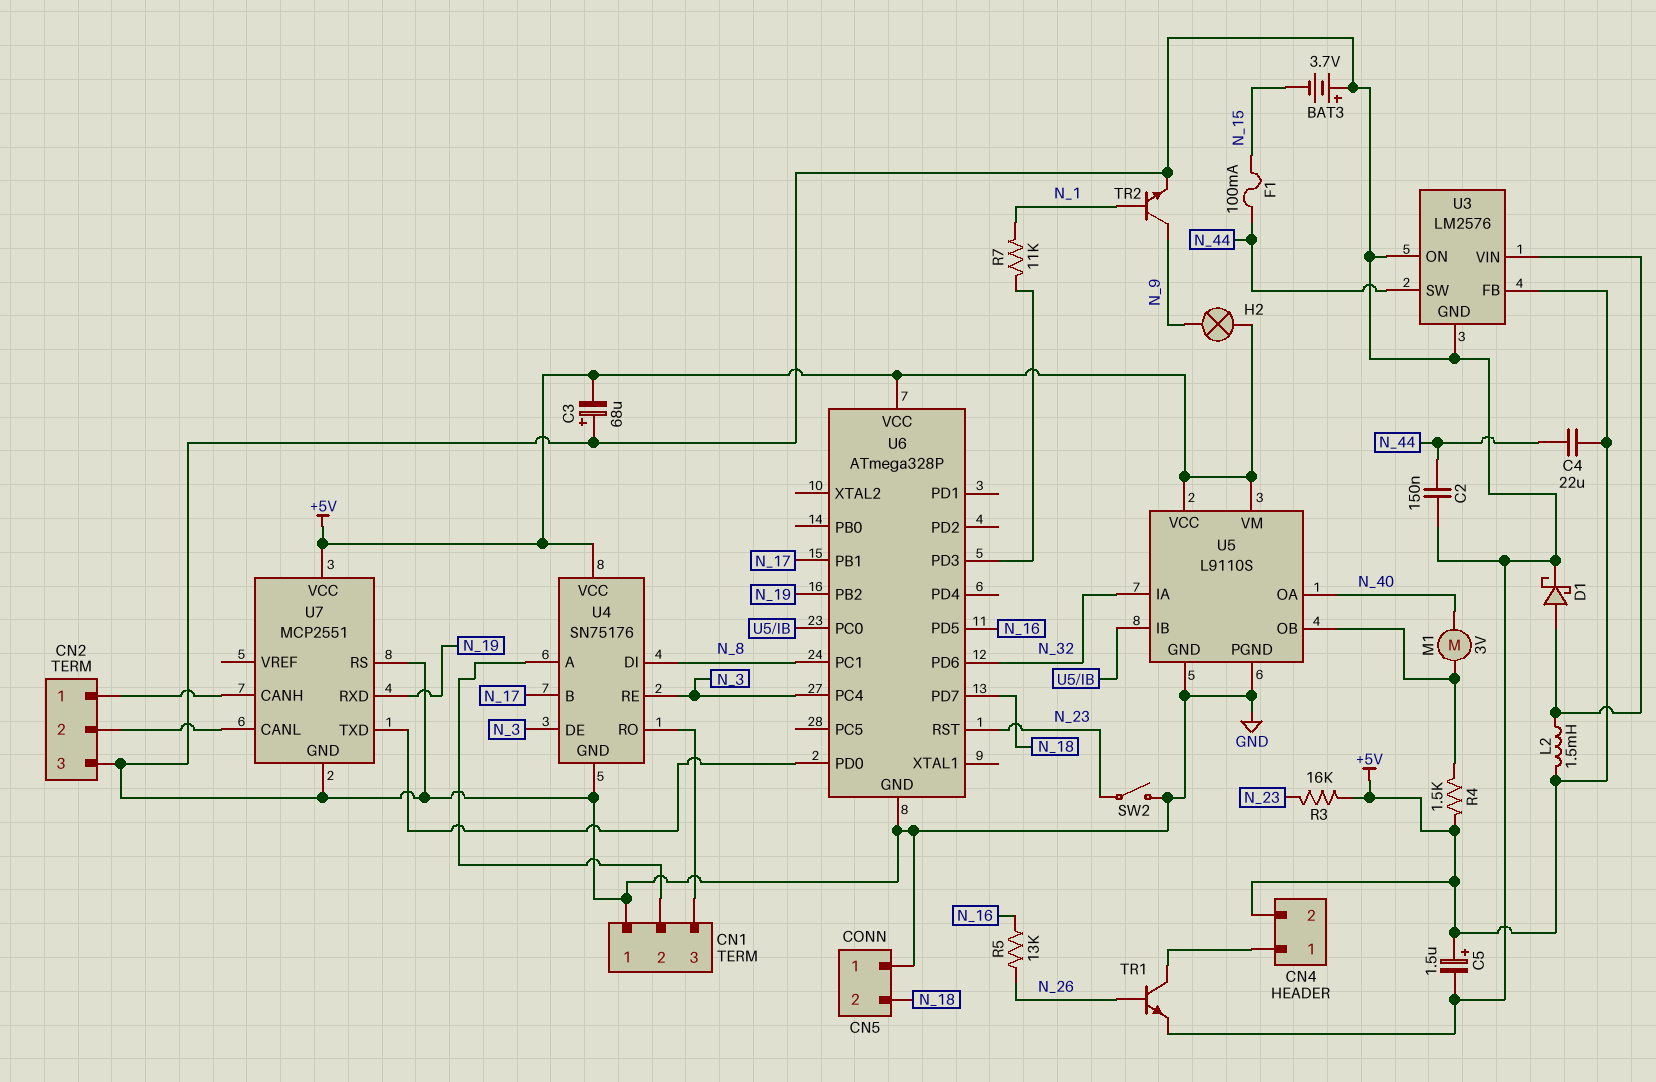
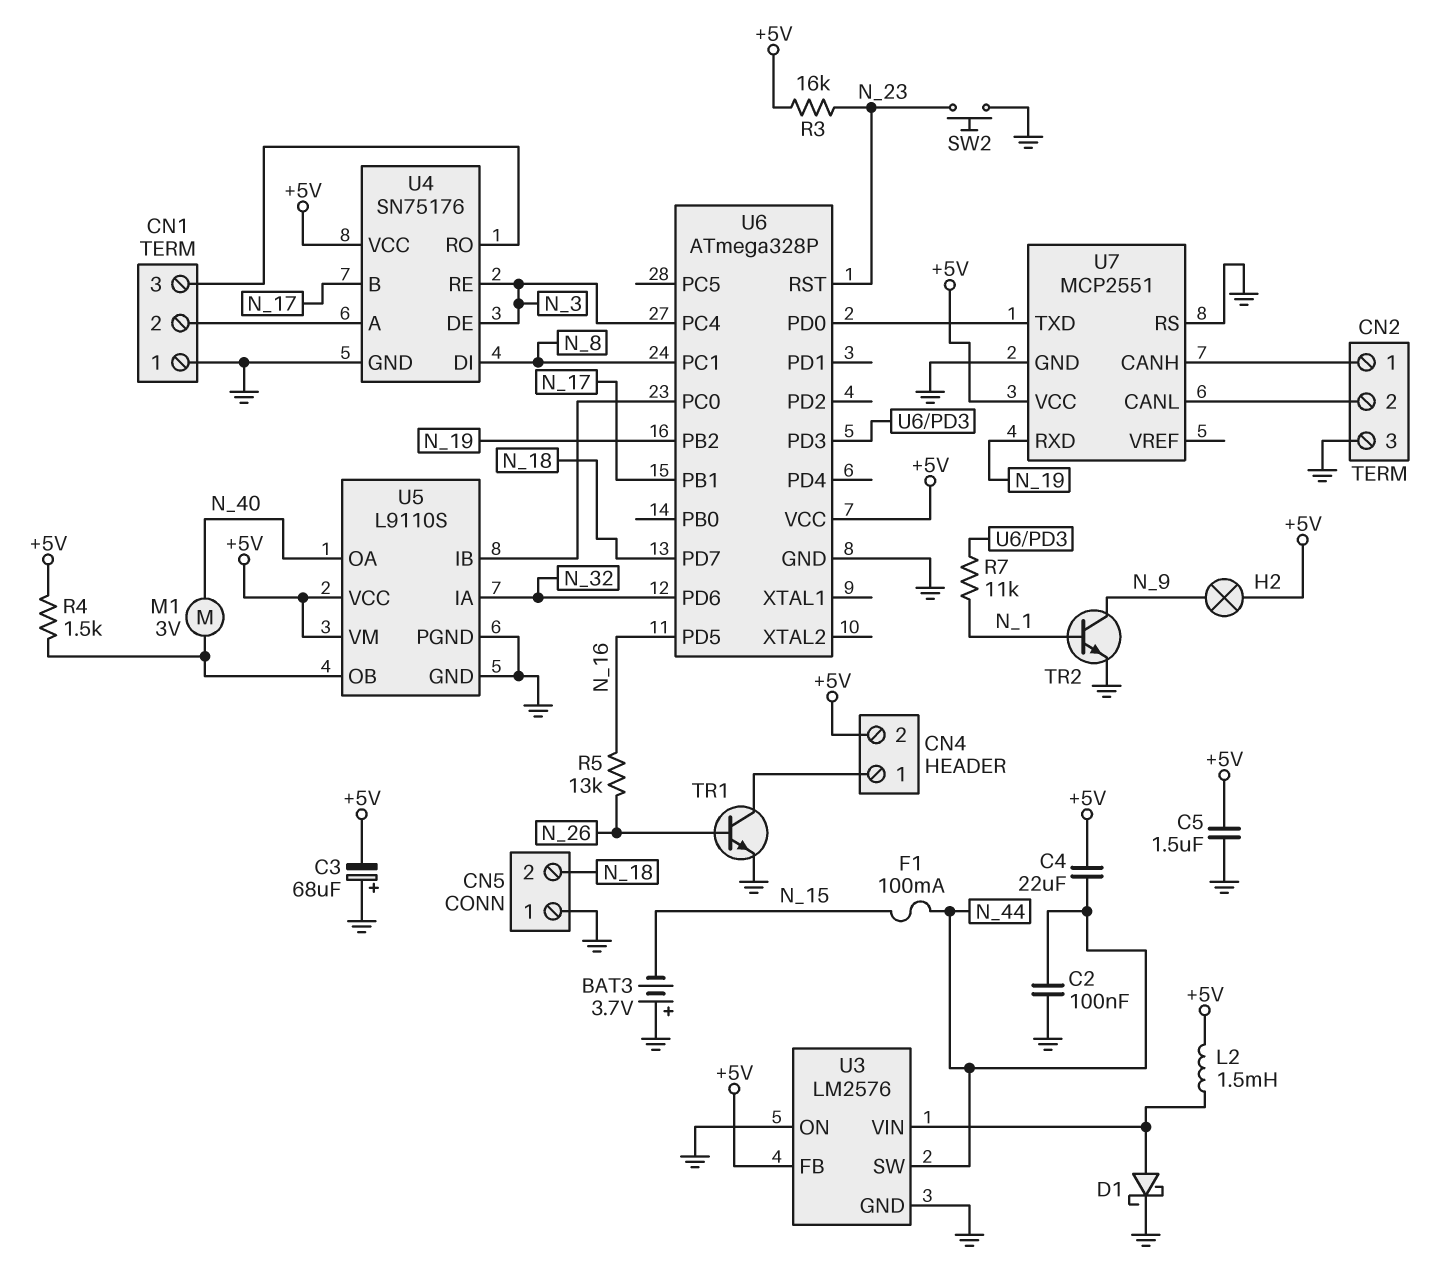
C2: 150nF (GND, N_44) -> 100nF (GND, N_44)
C5: 1.5uF (plus +5V, minus GND) -> 1.5uF (+5V, GND)
SW2: switch (GND, N_23) -> button (GND, N_23)

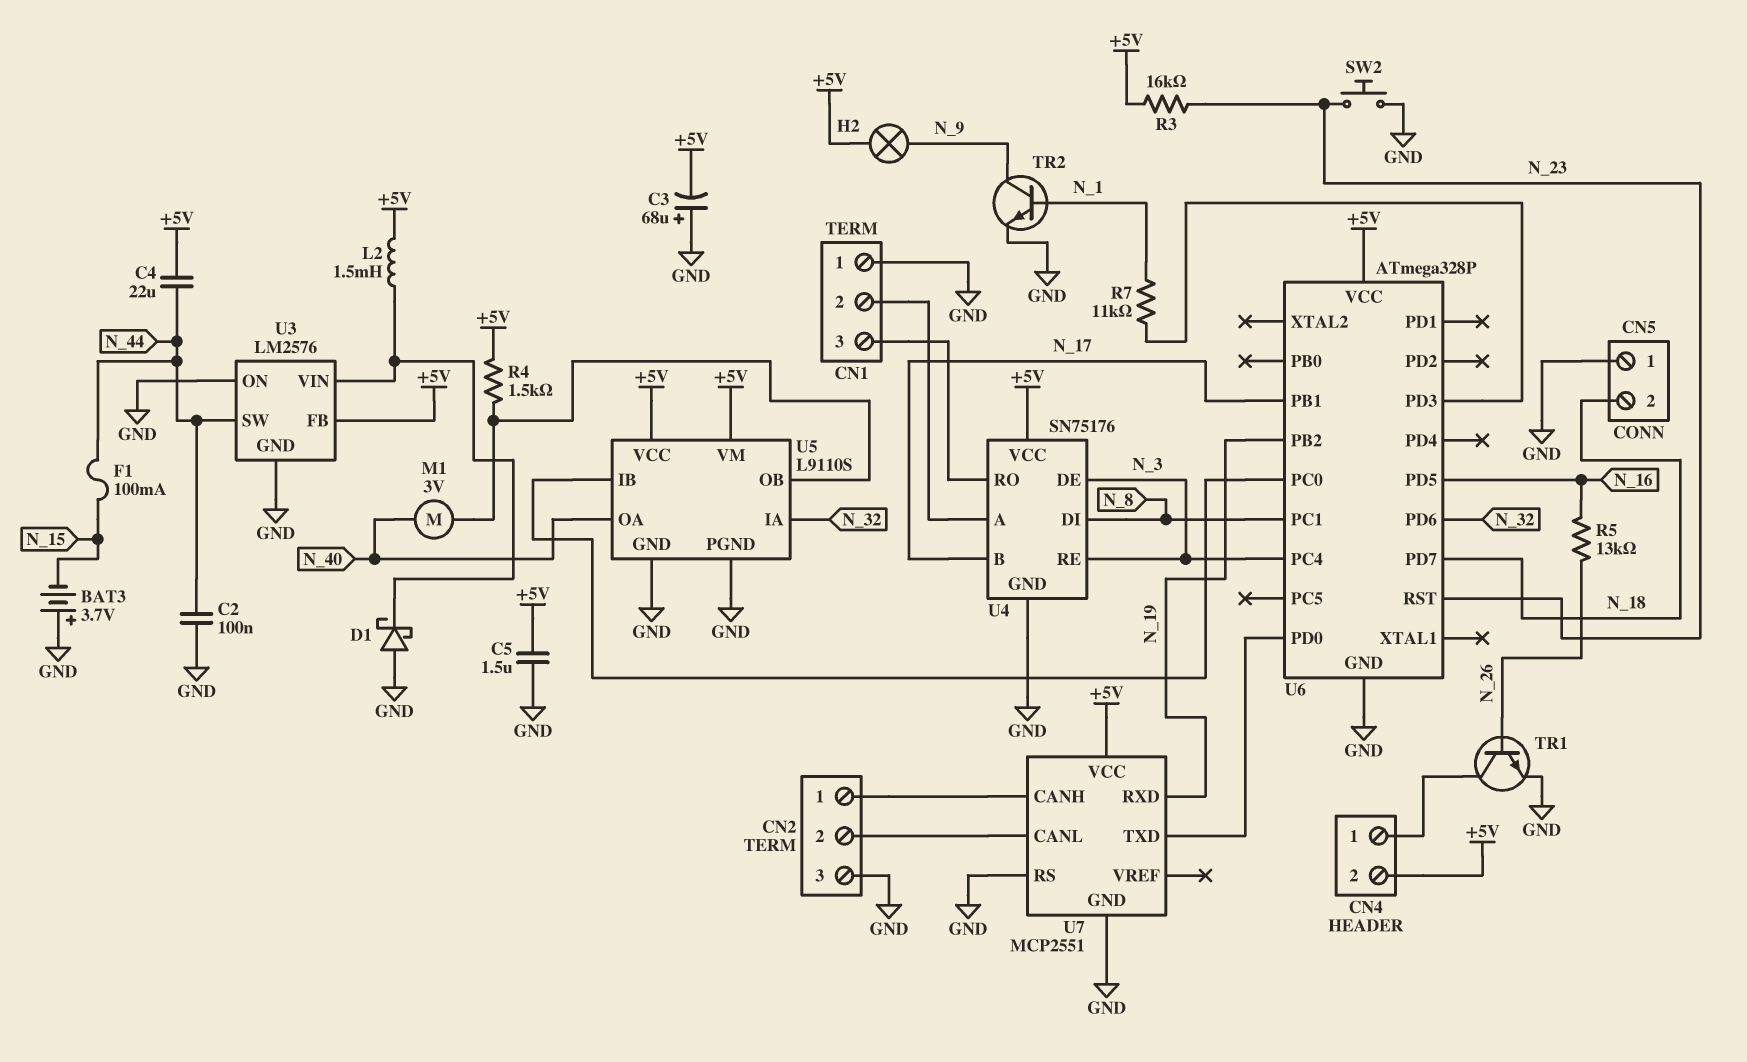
D1: schottky (A U3/VIN, K GND) -> schottky (A GND, K U3/VIN)

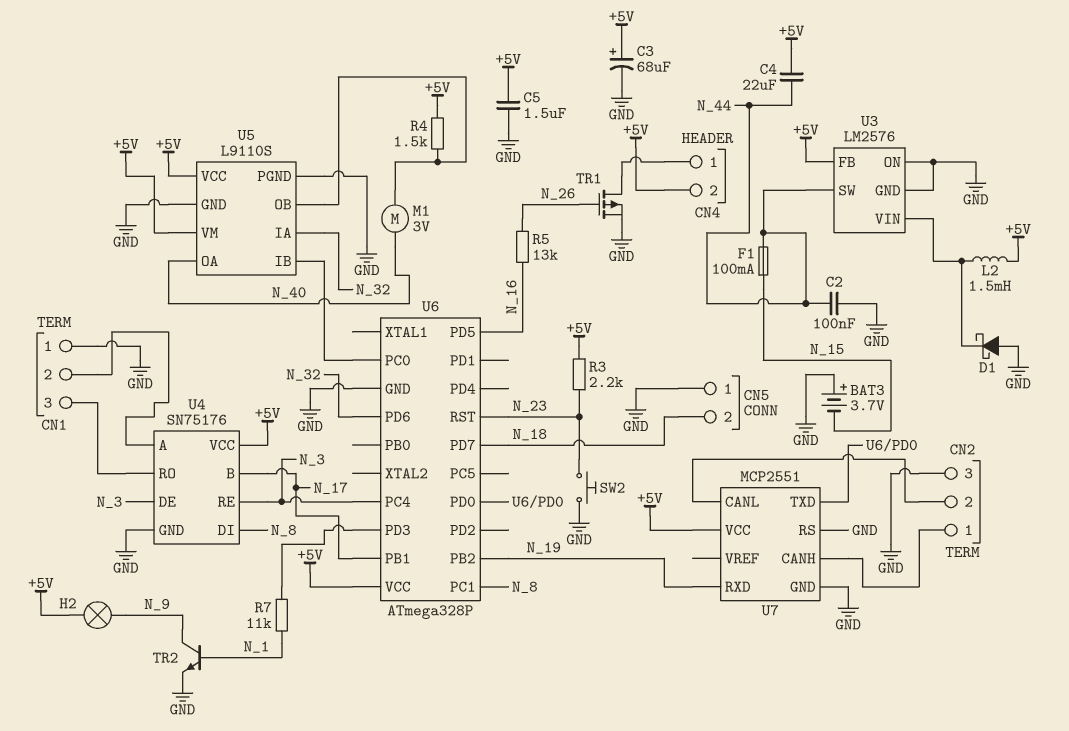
C3: 68uF (plus GND, minus +5V) -> 68uF (plus +5V, minus GND)
R3: 16k (+5V, N_23) -> 2.2k (+5V, N_23)
TR1: NPN (B N_26, C CN4/1, E GND) -> PMOS (G N_26, D CN4/1, S GND)

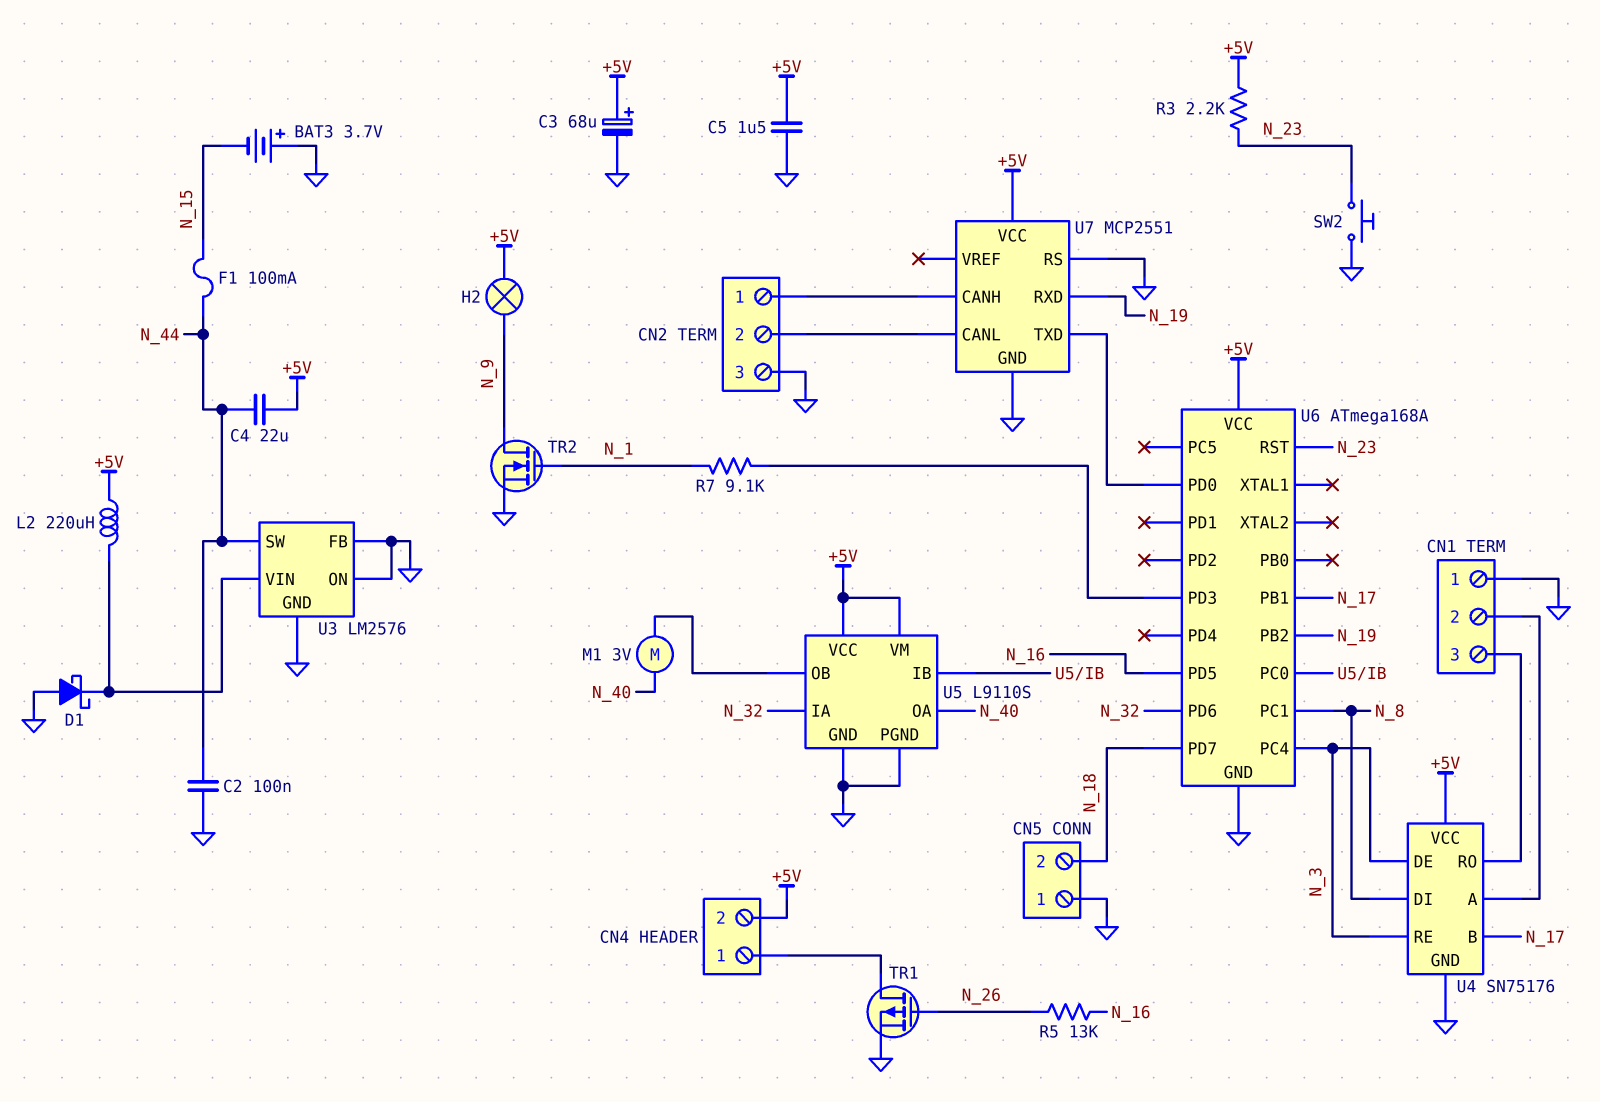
L2: 1.5mH (+5V, U3/VIN) -> 220uH (+5V, U3/VIN)
R4: 1.5k (+5V, U5/OB) -> none
R7: 11k (N_1, U6/PD3) -> 9.1k (N_1, U6/PD3)
TR2: NPN (B N_1, C N_9, E GND) -> NMOS (G N_1, D N_9, S GND)
U3 pin FB: +5V -> GND
U6: ATmega328P -> ATmega168A

